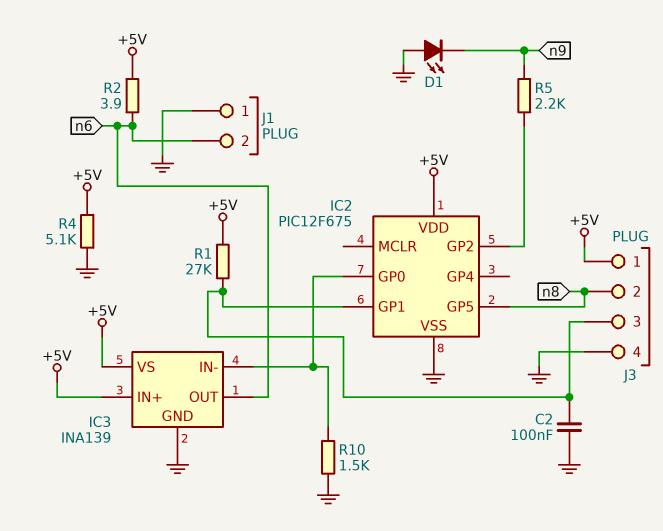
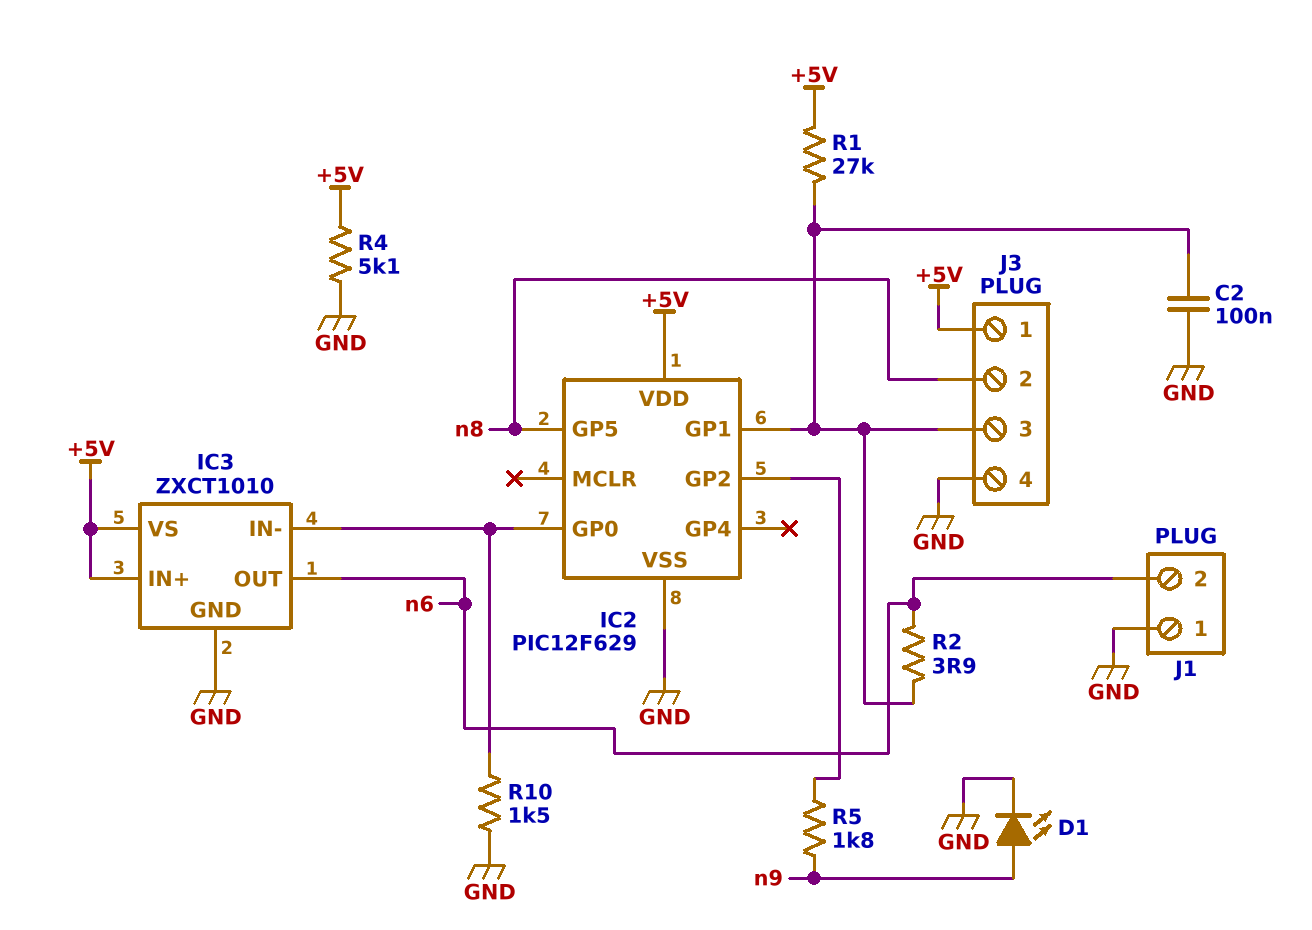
D1: LED (A GND, K n9) -> LED (A n9, K GND)
IC2: PIC12F675 -> PIC12F629
IC3: INA139 -> ZXCT1010
R2: 3.9 (+5V, n6) -> 3.9 (IC2/GP1, n6)
R5: 2.2k (IC2/GP2, n9) -> 1.8k (IC2/GP2, n9)

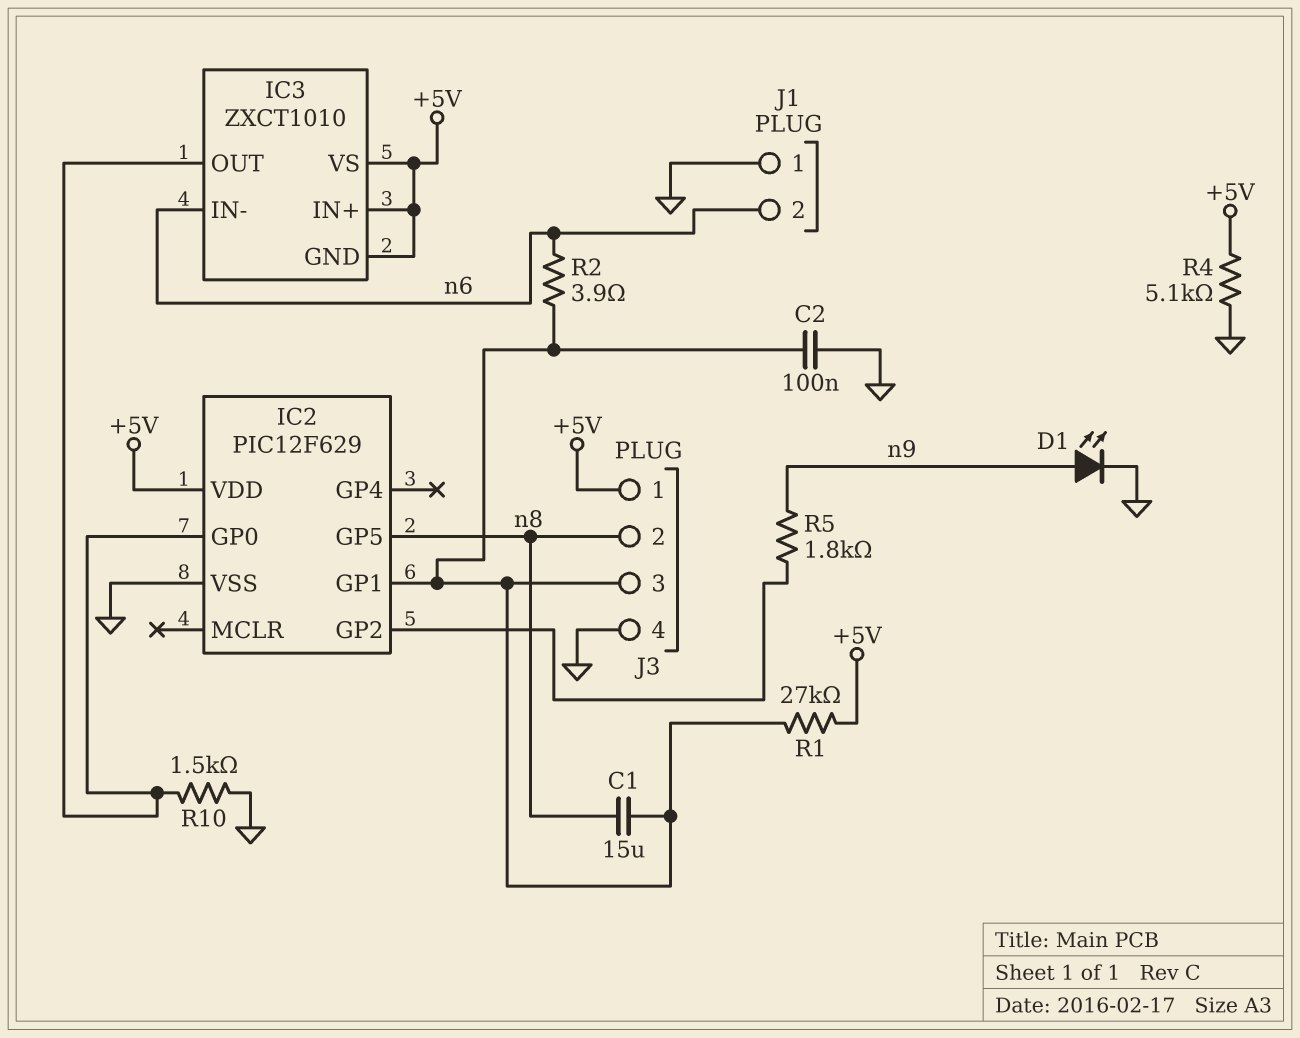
C1: none -> 15uF (IC2/GP1, n8)
IC3 pin GND: GND -> +5V
IC3 pin IN-: IC2/GP0 -> n6
IC3 pin OUT: n6 -> IC2/GP0

